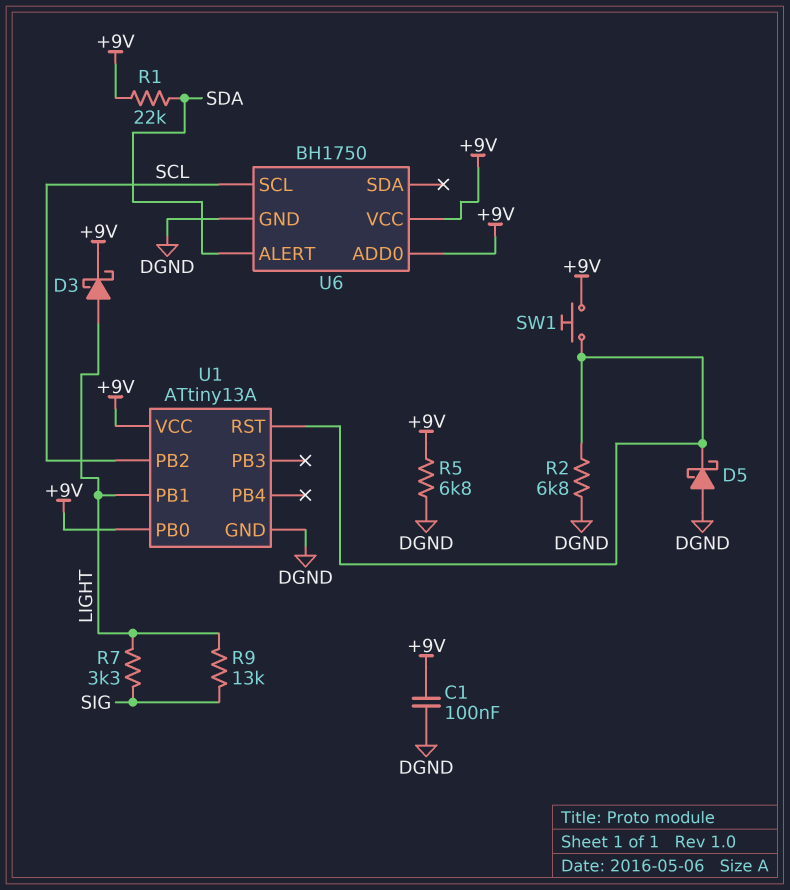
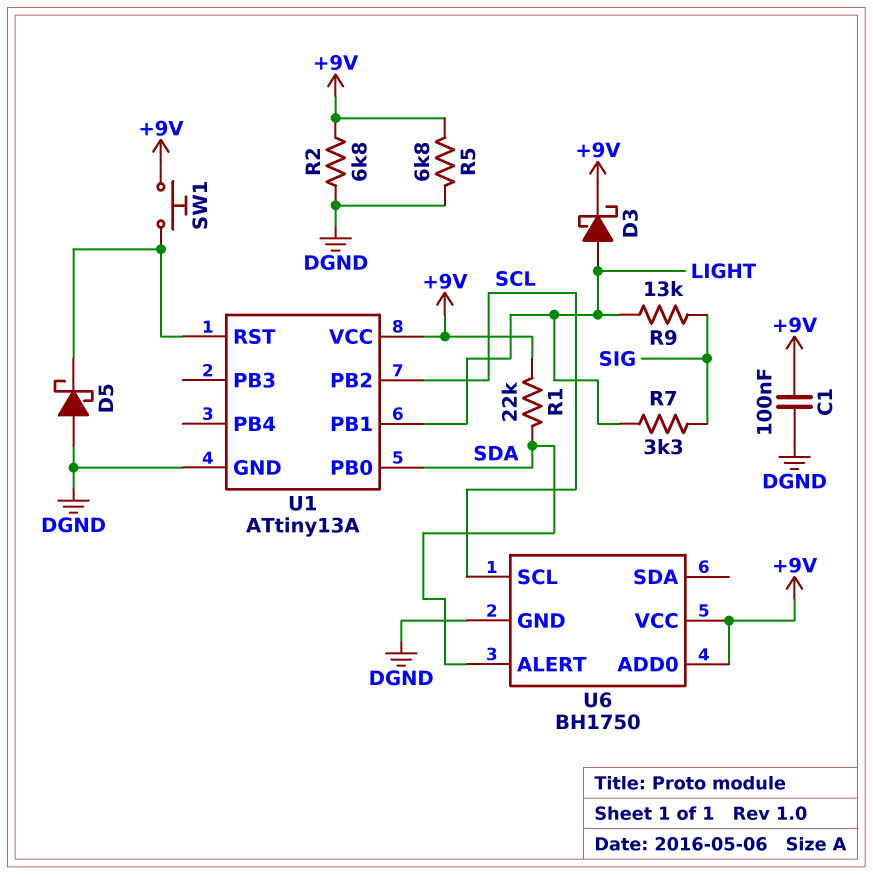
R2: 6.8k (DGND, U1/RST) -> 6.8k (+9V, DGND)
U1 pin PB0: +9V -> SDA

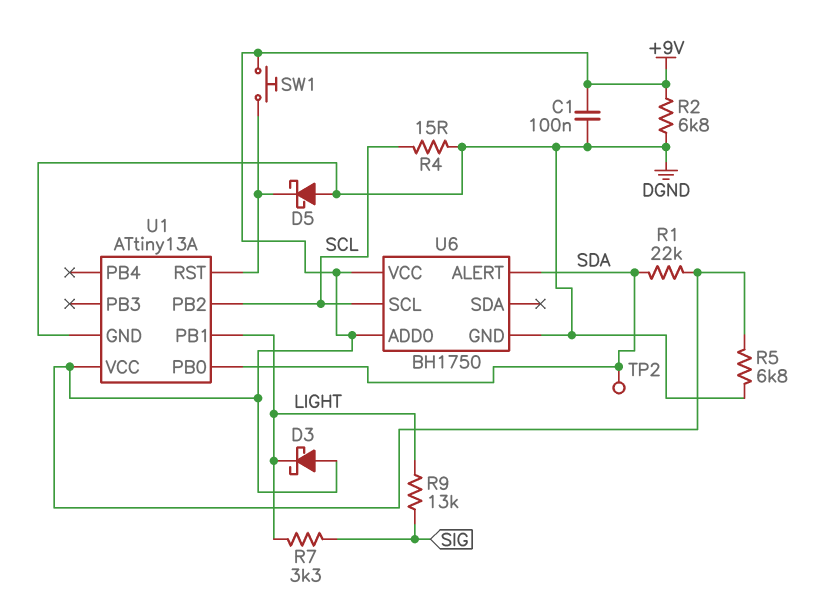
D3: schottky (A LIGHT, K +9V) -> schottky (A +9V, K LIGHT)
R4: none -> 15 (DGND, SCL)
TP2: none -> test point (SDA)

